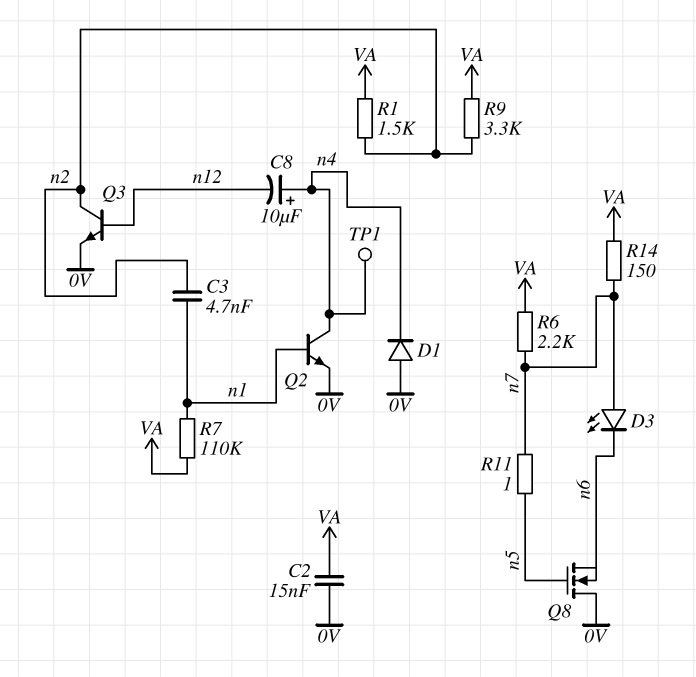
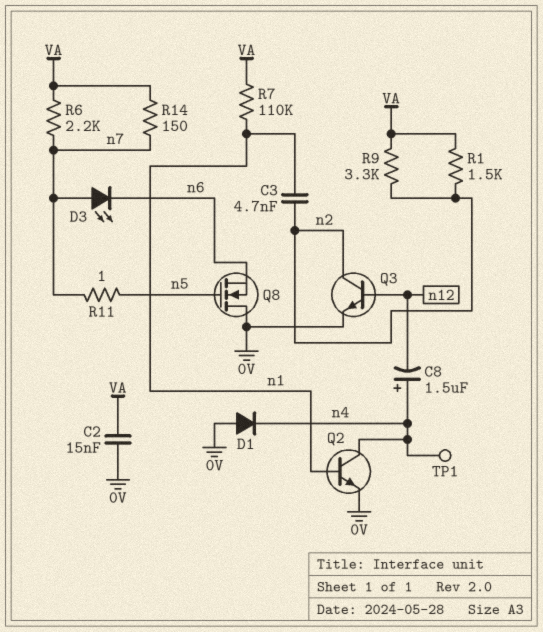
C8: 10uF (plus n4, minus n12) -> 1.5uF (plus n4, minus n12)

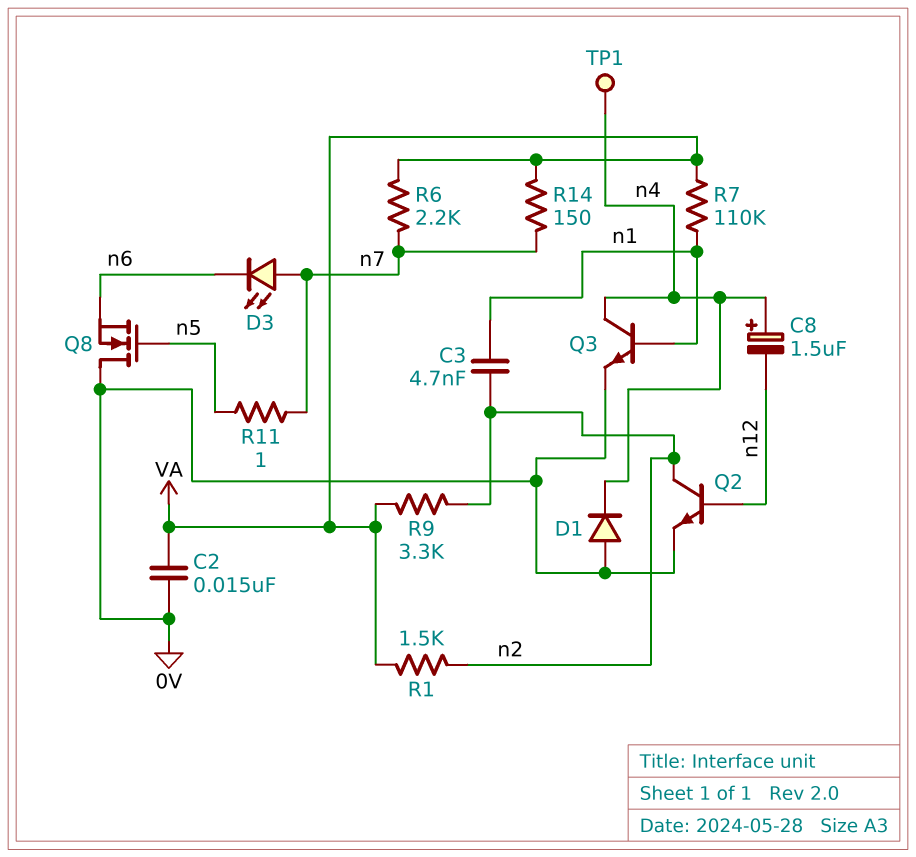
Q2: NPN (B n1, C n4, E 0V) -> NPN (B n12, C n2, E 0V)
Q3: NPN (B n12, C n2, E 0V) -> NPN (B n1, C n4, E 0V)

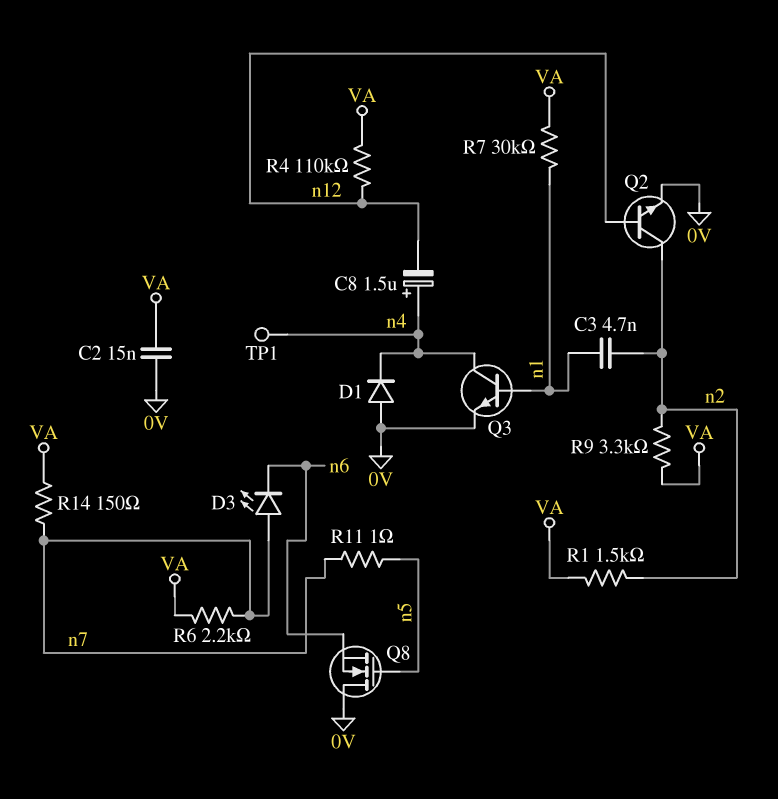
R4: none -> 110k (VA, n12)
R7: 110k (VA, n1) -> 30k (VA, n1)

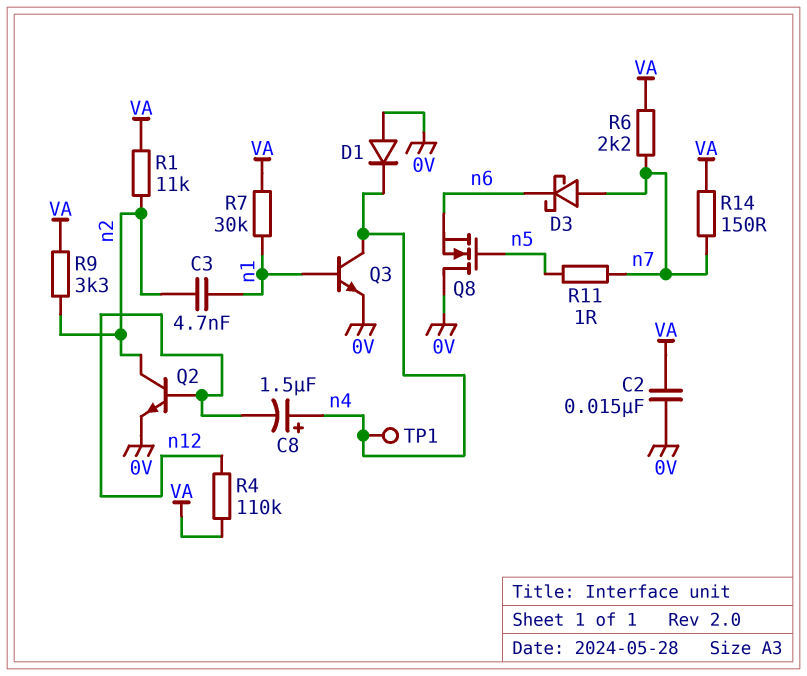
D3: LED (A n7, K n6) -> schottky (A n7, K n6)
R1: 1.5k (VA, n2) -> 11k (VA, n2)

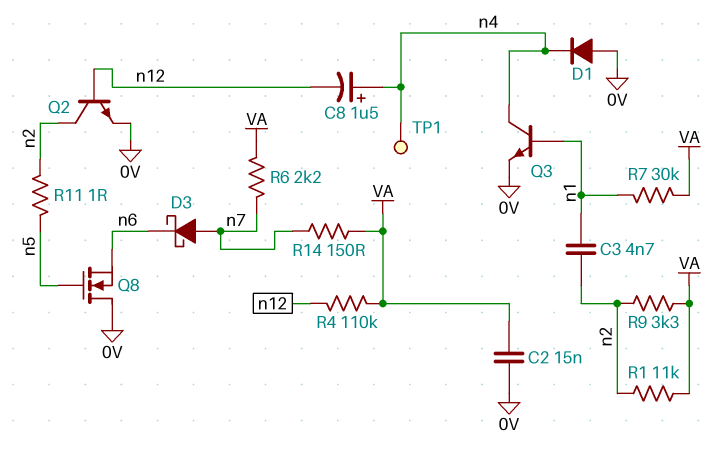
R11: 1 (n5, n7) -> 1 (n2, n5)

